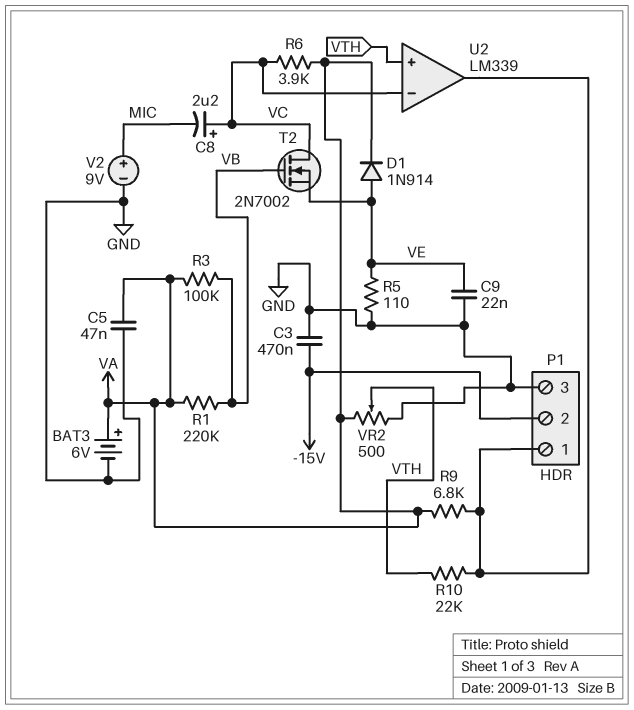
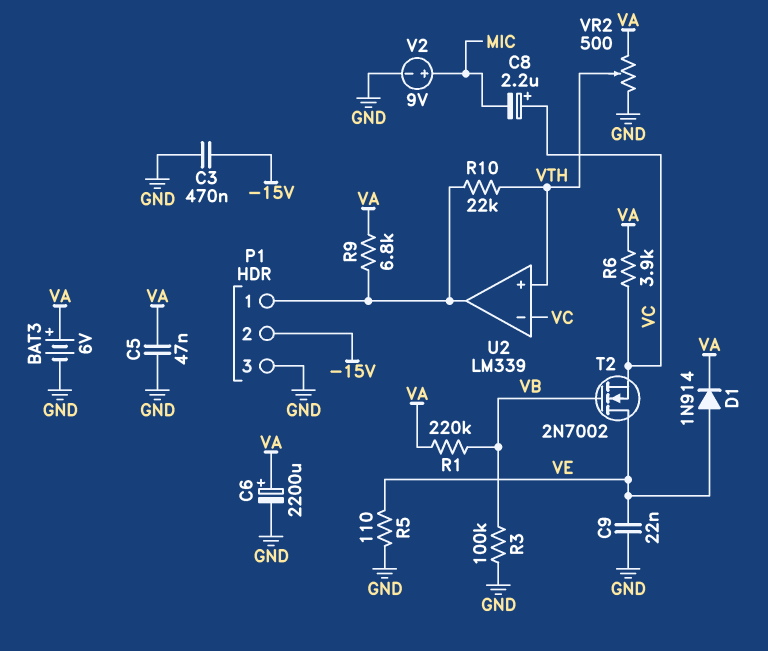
C6: none -> 2200uF (plus VA, minus GND)
R3: 100k (VA, VB) -> 100k (GND, VB)
T2: NMOS 2N7002 (G VB, D VC, S VE) -> NMOS 2N7002 (G VB, D VE, S VC)

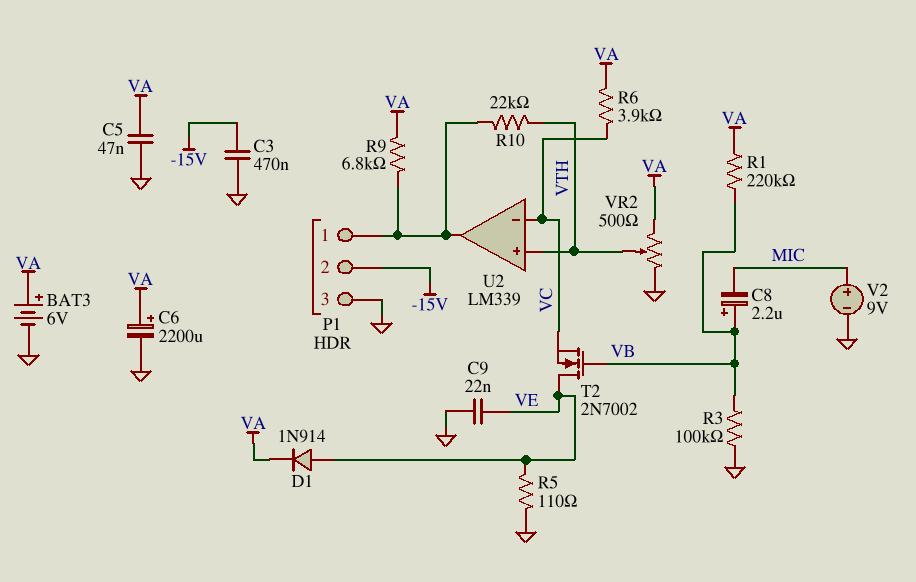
C8: 2.2uF (plus VC, minus MIC) -> 2.2uF (plus VB, minus MIC)

